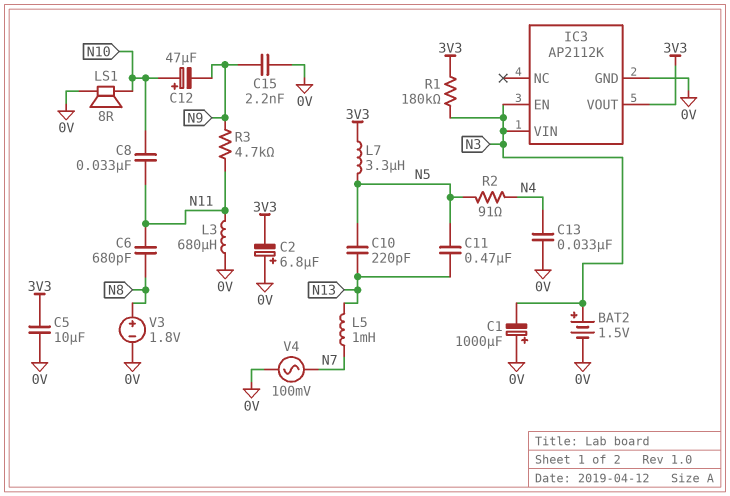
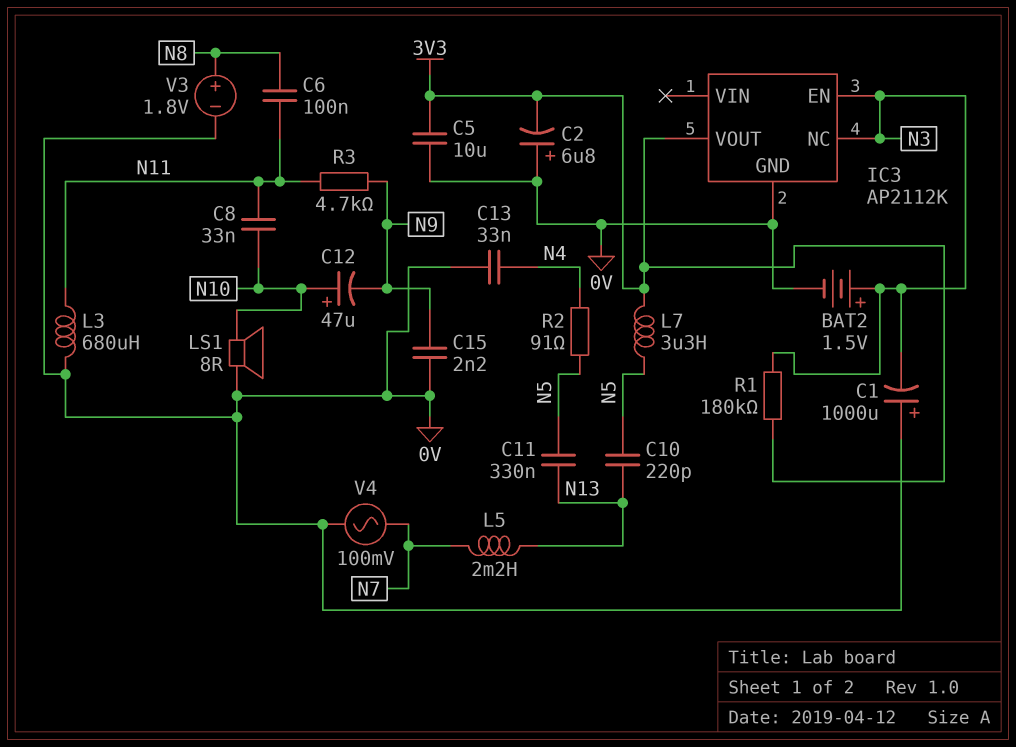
C6: 680pF (N8, N11) -> 100nF (N8, N11)
C11: 470nF (N5, N13) -> 330nF (N5, N13)
IC3 pin NC: none -> N3
IC3 pin VIN: N3 -> none
L5: 1mH (N7, N13) -> 2.2mH (N7, N13)

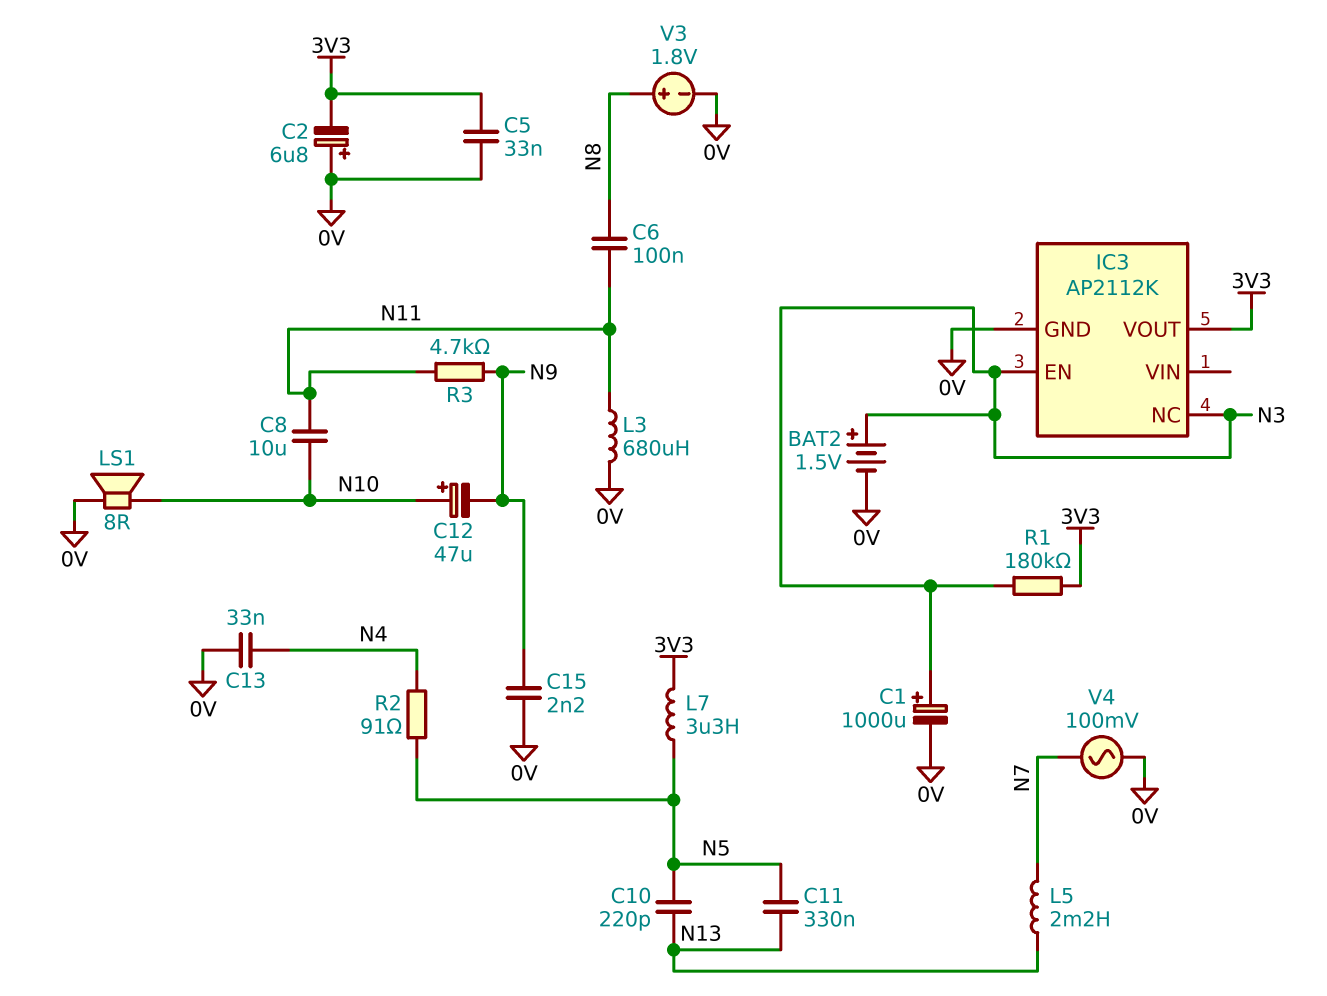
C1: 1000uF (plus 0V, minus N3) -> 1000uF (plus N3, minus 0V)
C5: 10uF (0V, 3V3) -> 33nF (0V, 3V3)
C8: 33nF (N10, N11) -> 10uF (N10, N11)

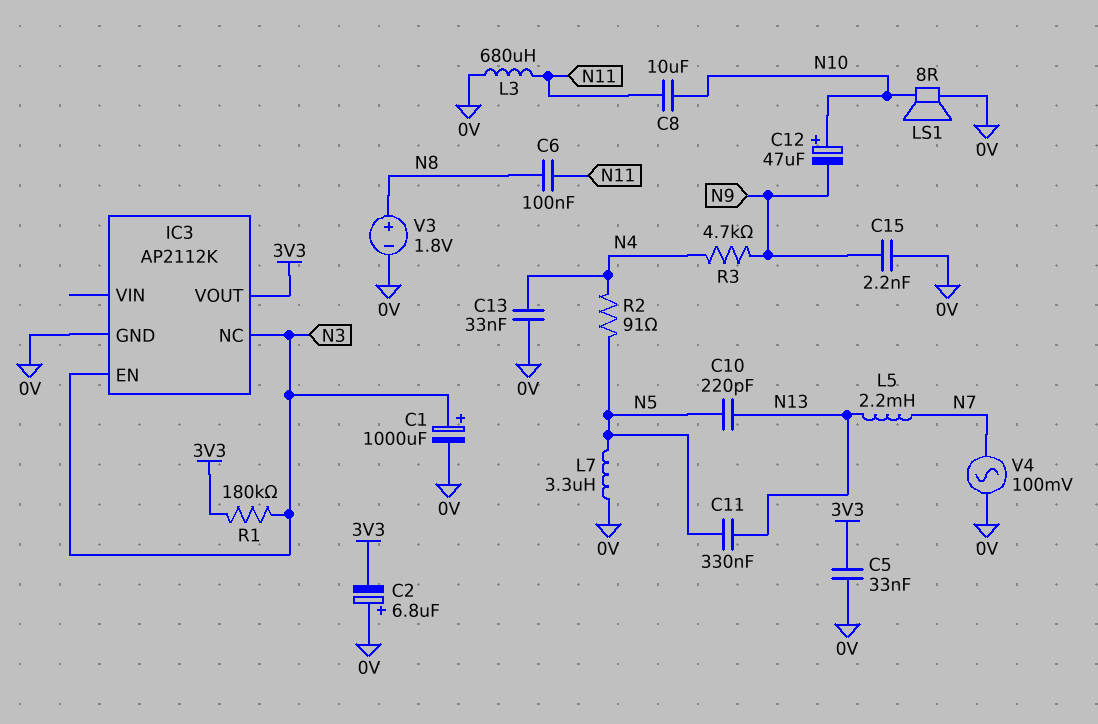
BAT2: 1.5V (plus N3, minus 0V) -> none
L7: 3.3uH (3V3, N5) -> 3.3uH (0V, N5)
R3: 4.7k (N9, N11) -> 4.7k (N4, N9)

